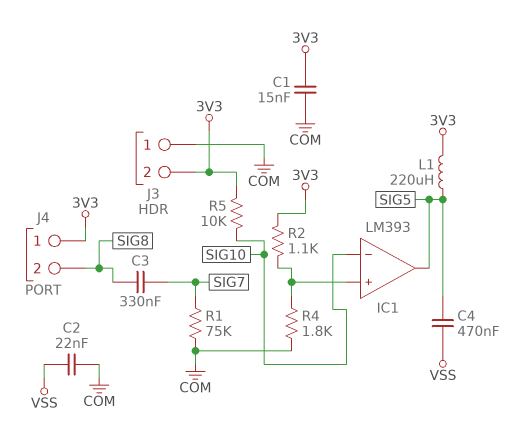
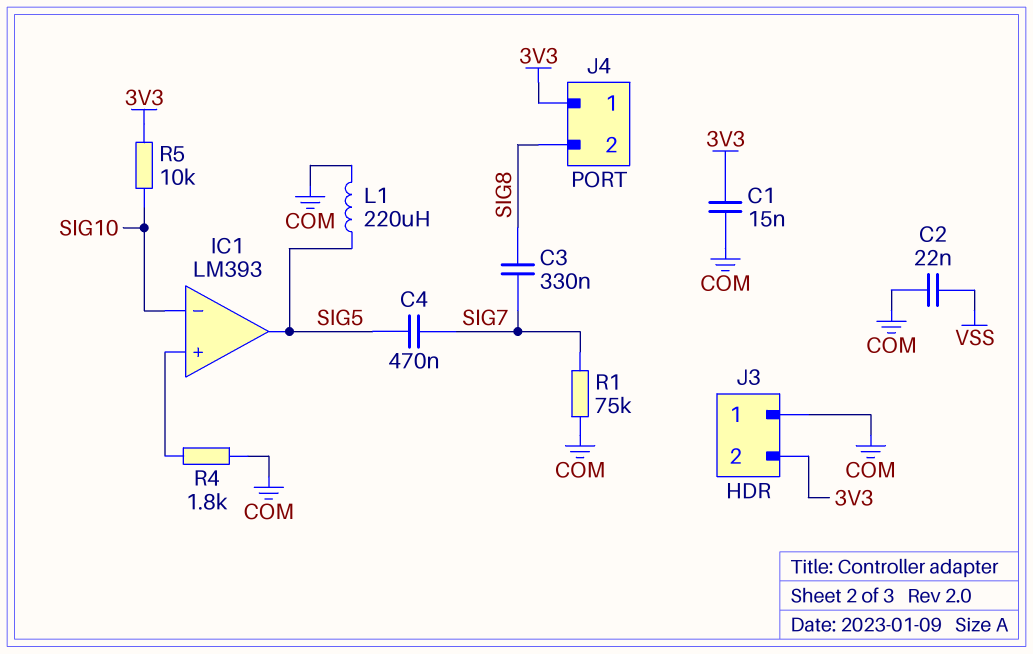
C4: 470nF (SIG5, VSS) -> 470nF (SIG5, SIG7)
L1: 220uH (3V3, SIG5) -> 220uH (COM, SIG5)
R2: 1.1k (3V3, IC1/in+) -> none

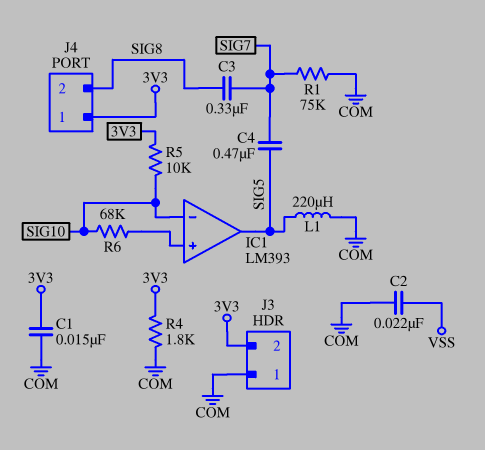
R4: 1.8k (COM, IC1/in+) -> 1.8k (3V3, COM)
R6: none -> 68k (IC1/in+, SIG10)

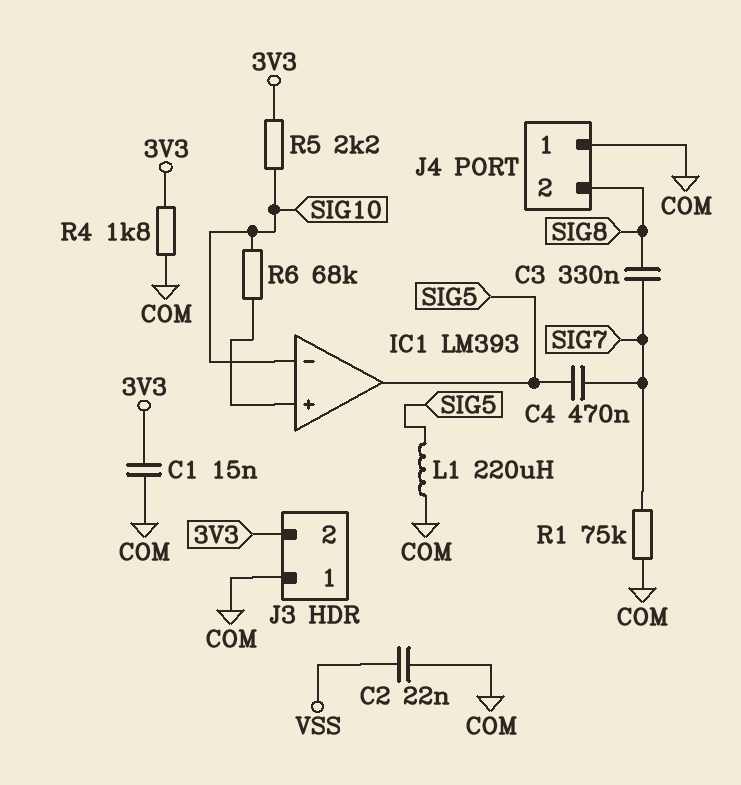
J4 pin 1: 3V3 -> COM
R5: 10k (3V3, SIG10) -> 2.2k (3V3, SIG10)

